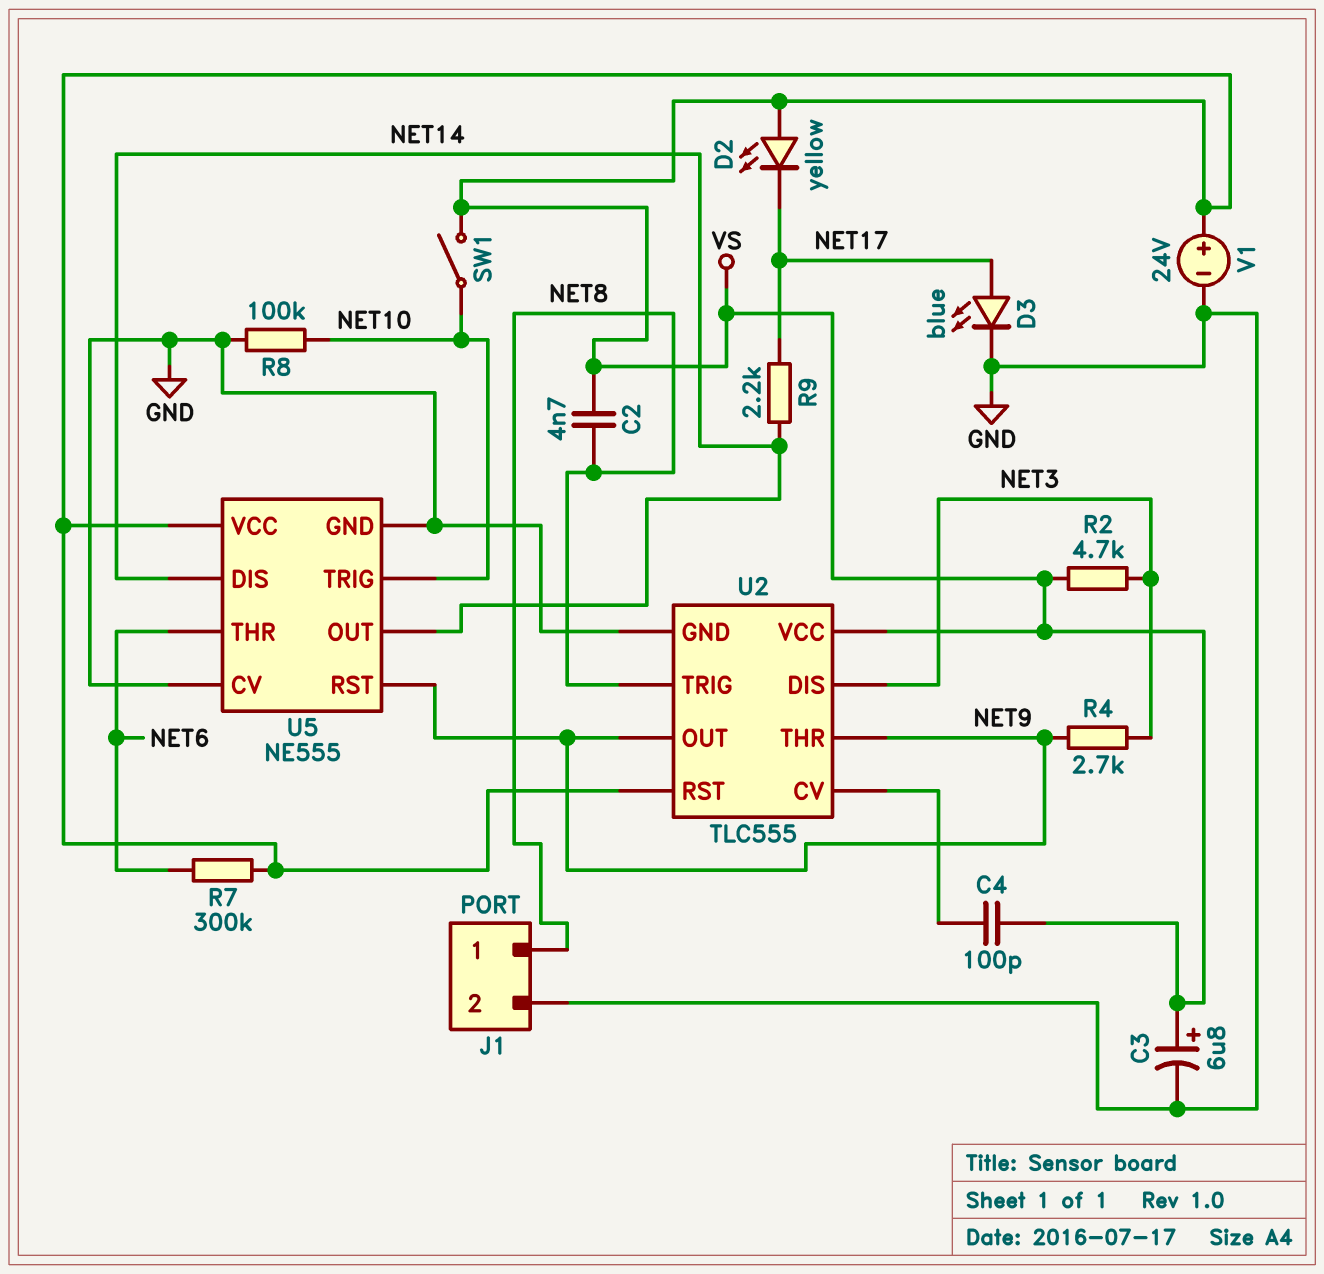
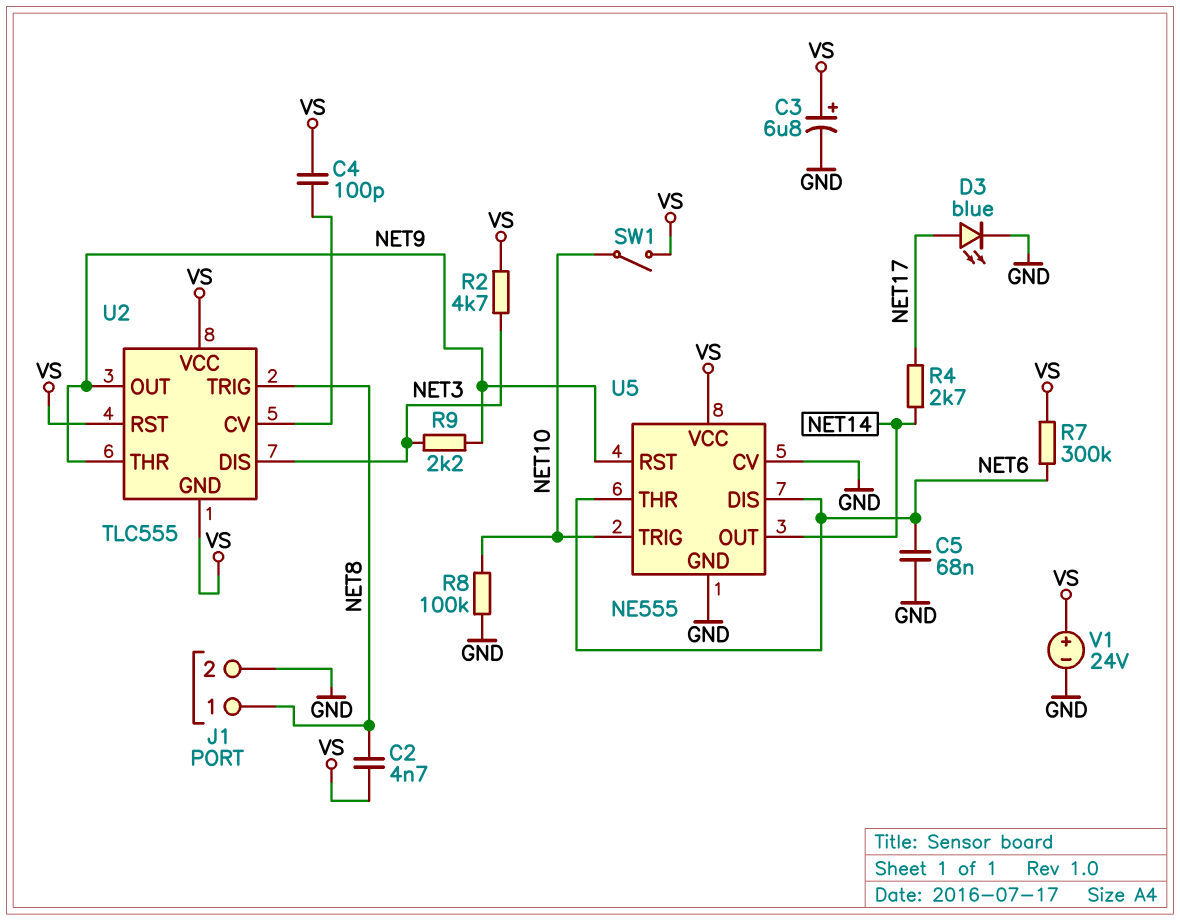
C5: none -> 68nF (GND, NET6)
D2: LED yellow (A VS, K NET17) -> none
R4: 2.7k (NET3, NET9) -> 2.7k (NET14, NET17)
R9: 2.2k (NET14, NET17) -> 2.2k (NET3, NET9)
U2 pin GND: GND -> VS
U5 pin DIS: NET14 -> NET6

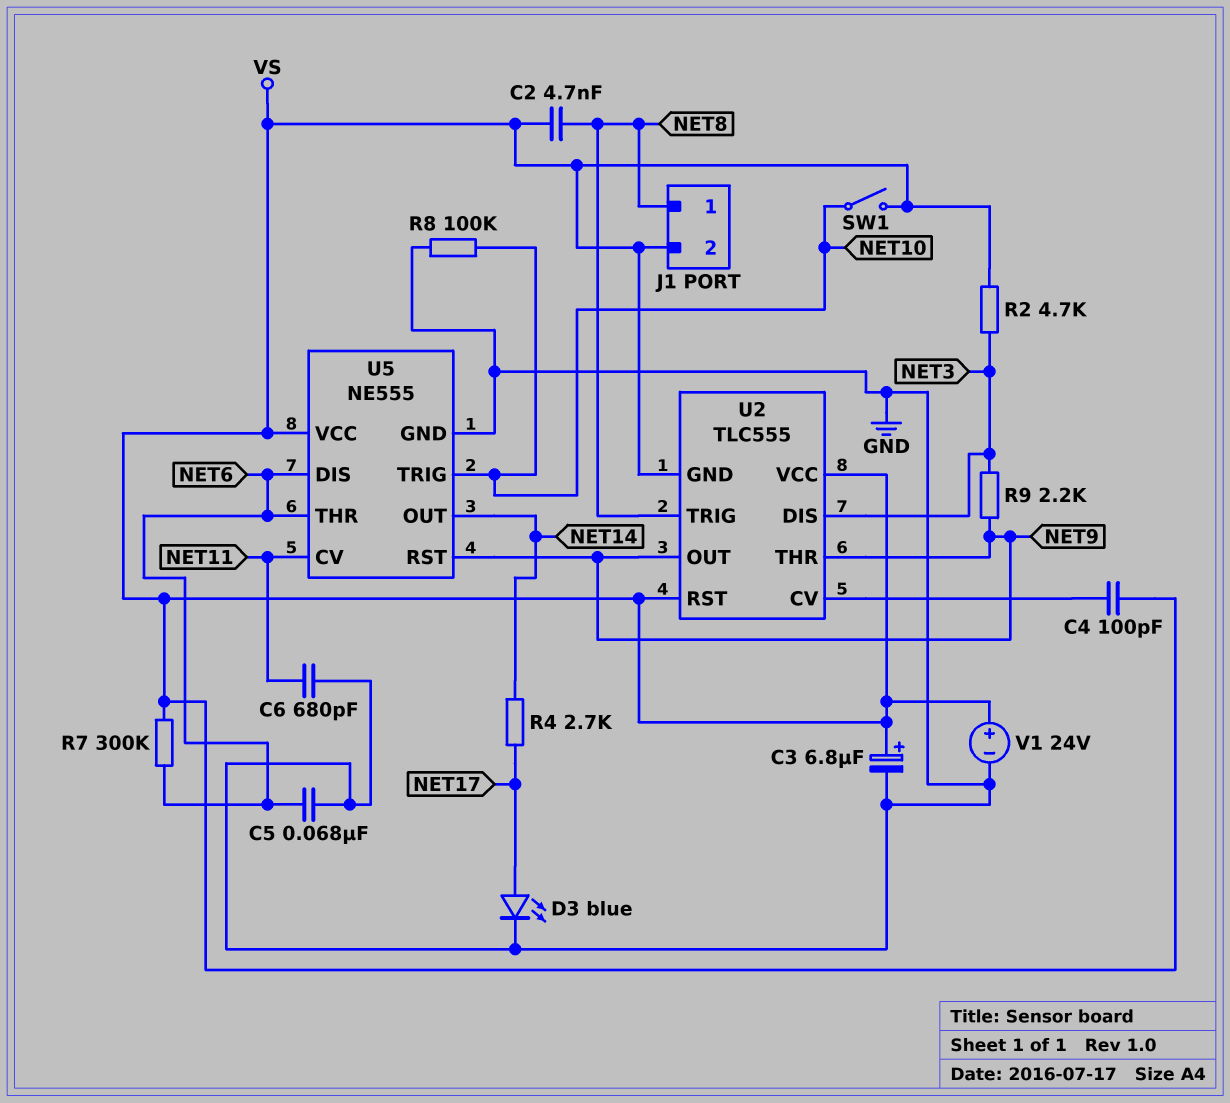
C6: none -> 680pF (GND, NET11)
J1 pin 2: GND -> VS
U5 pin CV: GND -> NET11

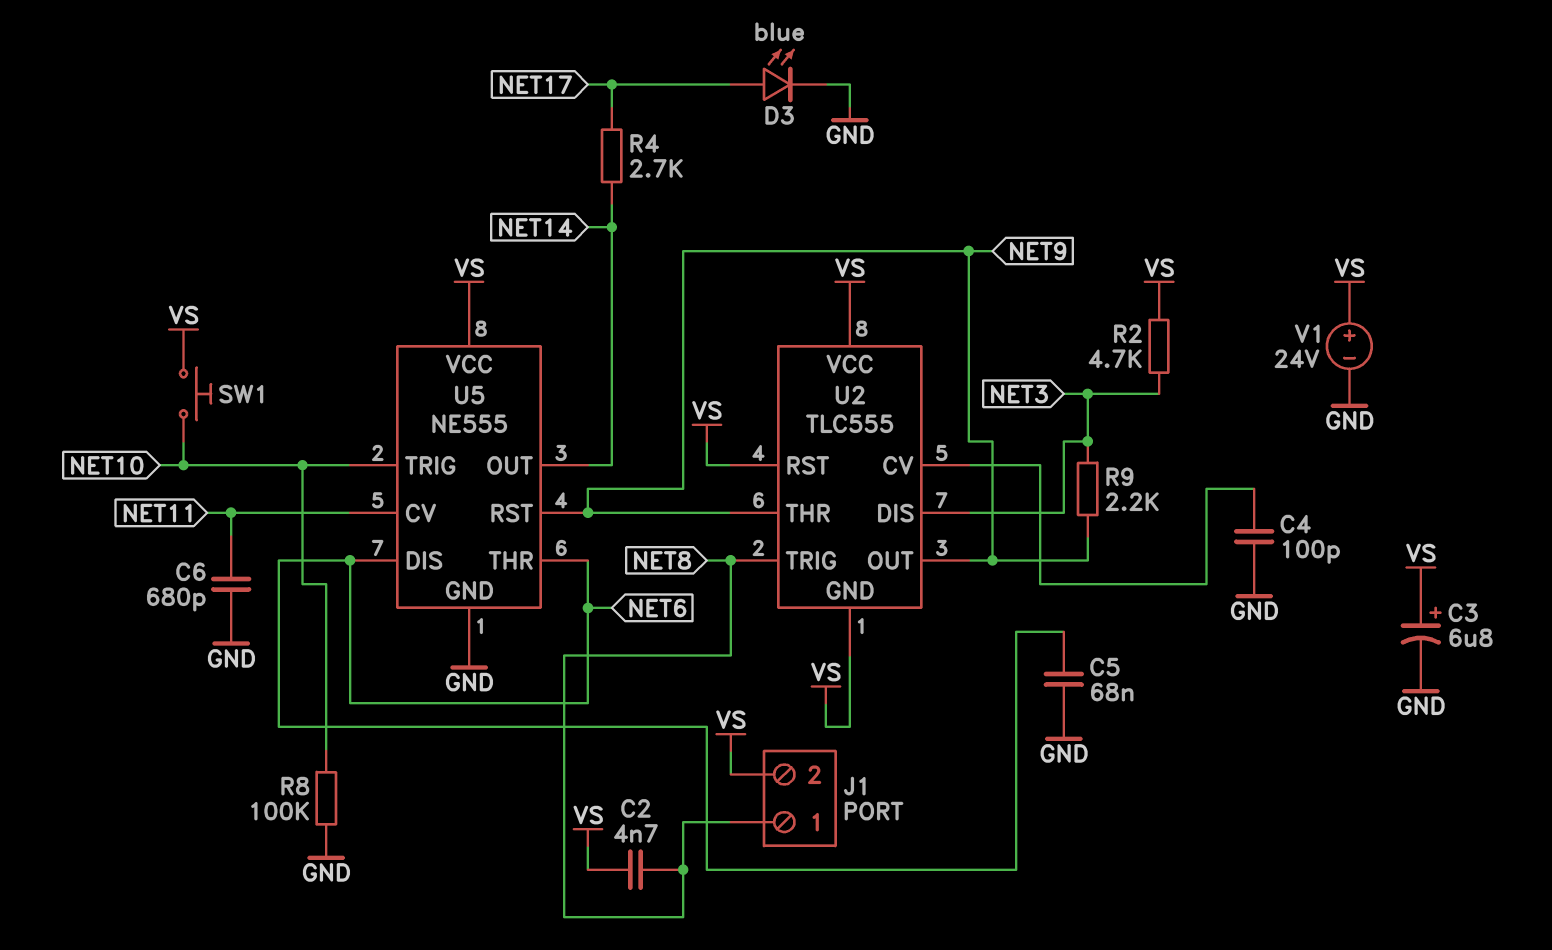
C4: 100pF (U2/CV, VS) -> 100pF (GND, U2/CV)
R7: 300k (NET6, VS) -> none
SW1: switch (NET10, VS) -> button (NET10, VS)

